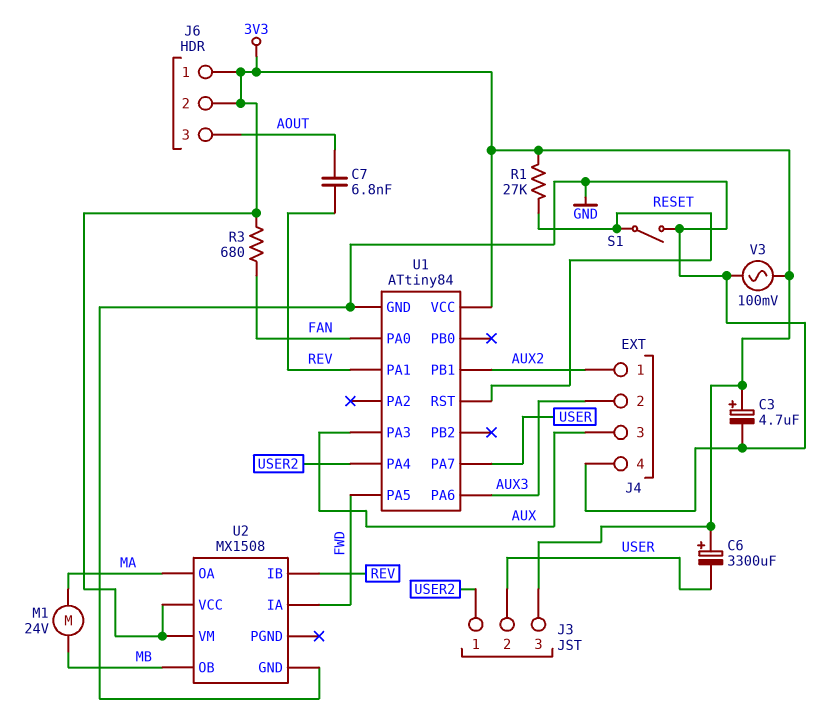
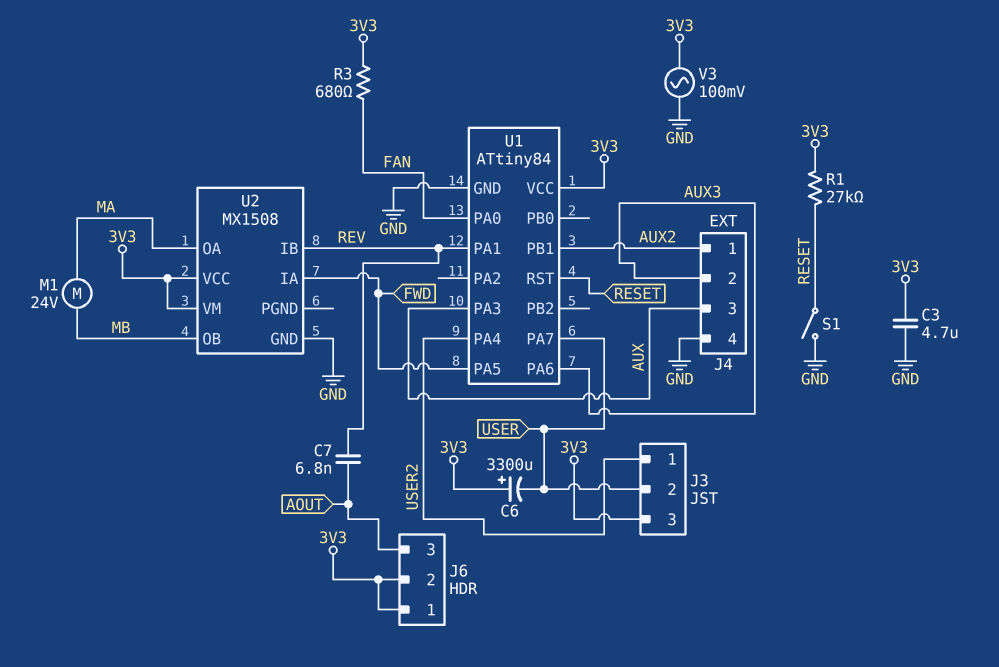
C3: 4.7uF (plus 3V3, minus GND) -> 4.7uF (3V3, GND)

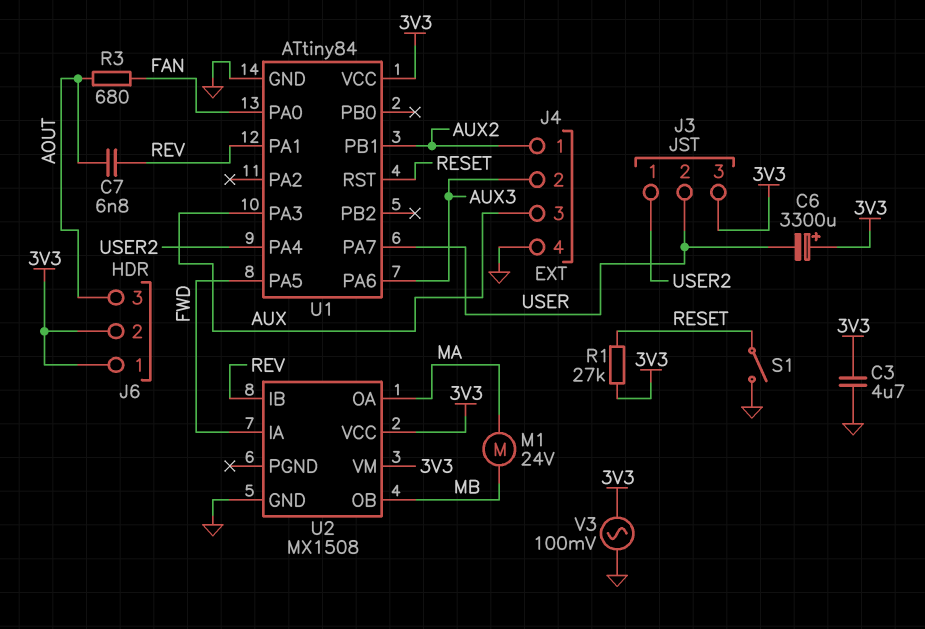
R3: 680 (3V3, FAN) -> 680 (AOUT, FAN)

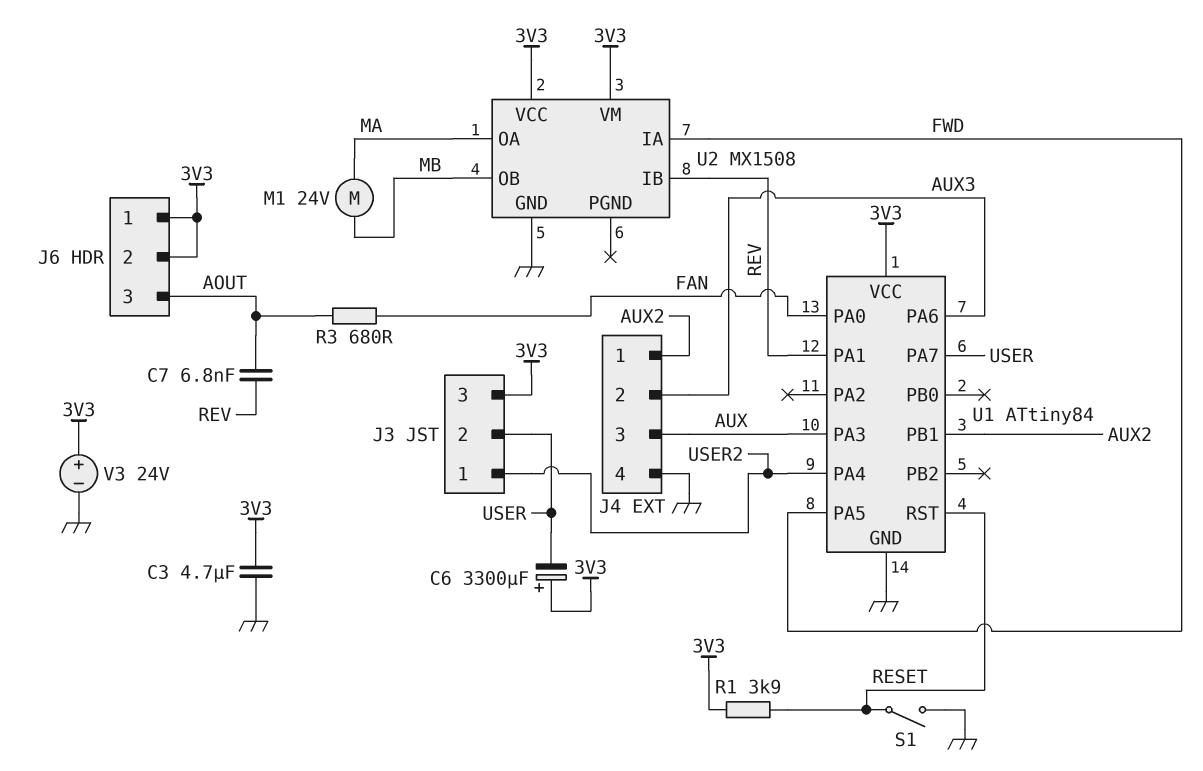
R1: 27k (3V3, RESET) -> 3.9k (3V3, RESET)
V3: AC 100mV (3V3, GND) -> 24V (plus 3V3, minus GND)

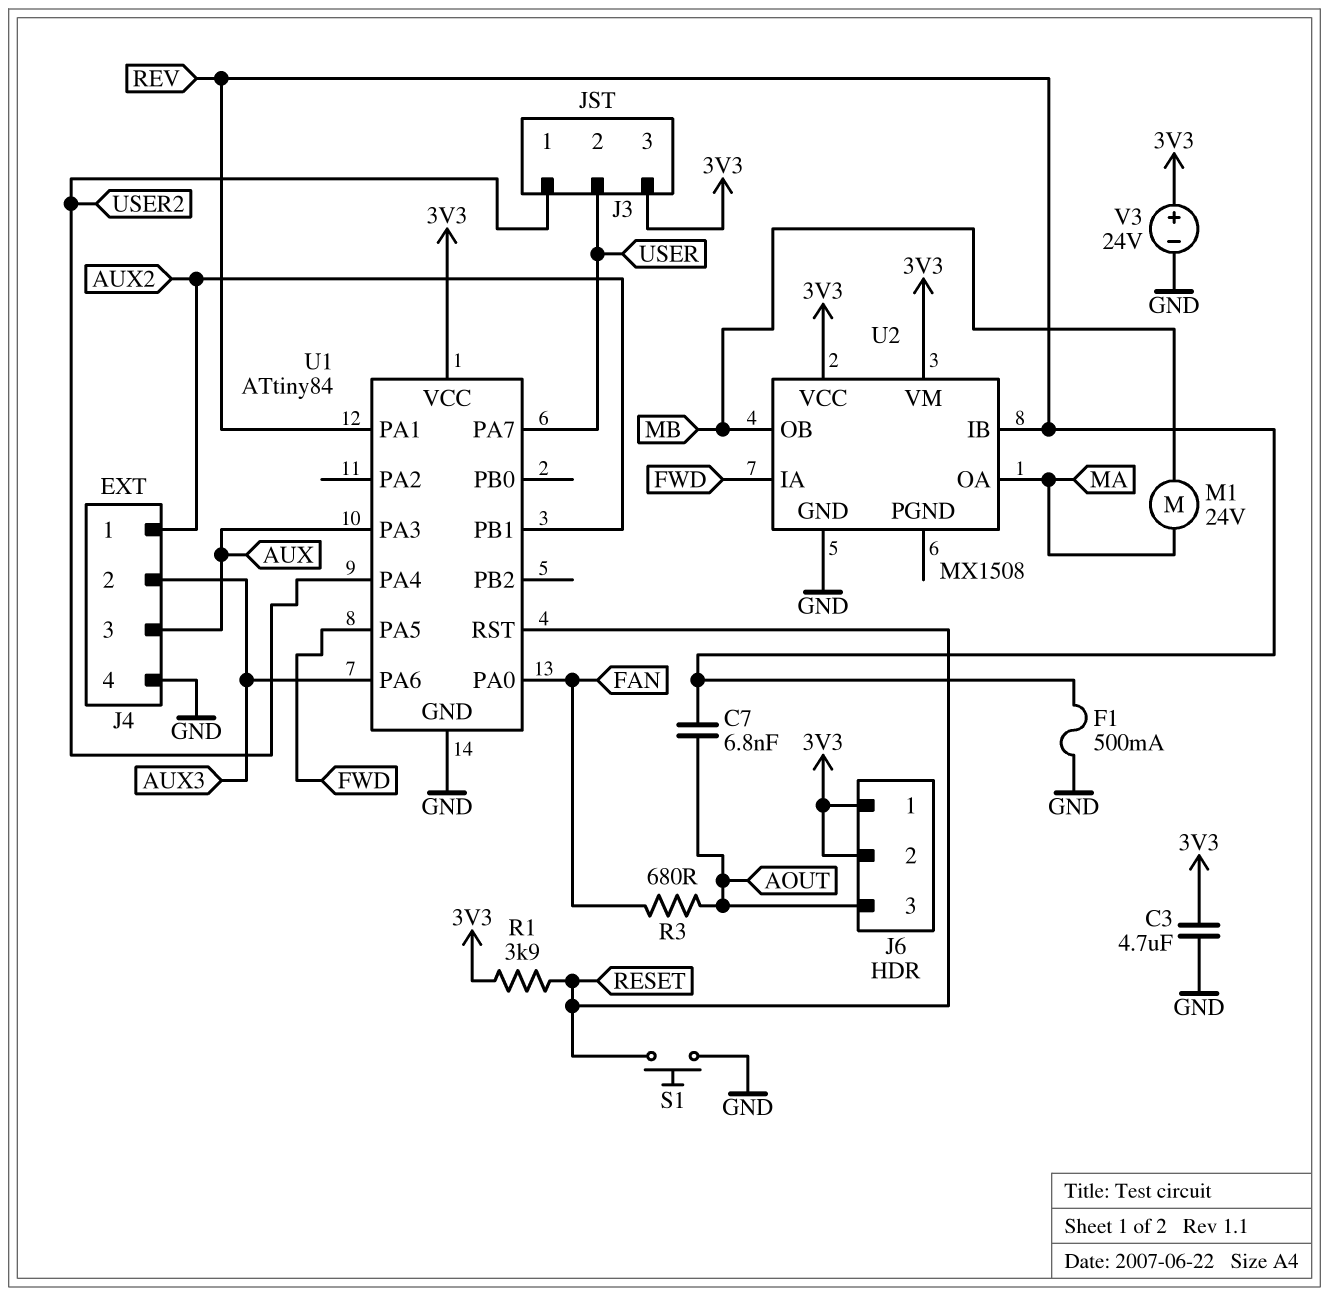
C6: 3300uF (plus 3V3, minus USER) -> none
F1: none -> 500mA (GND, REV)
S1: switch (GND, RESET) -> button (GND, RESET)

